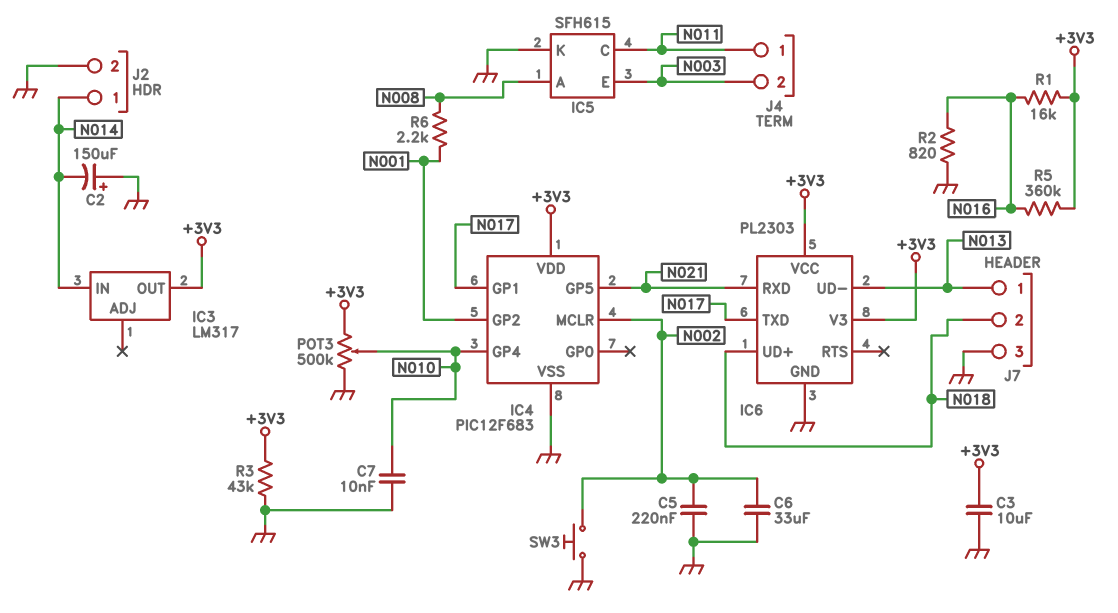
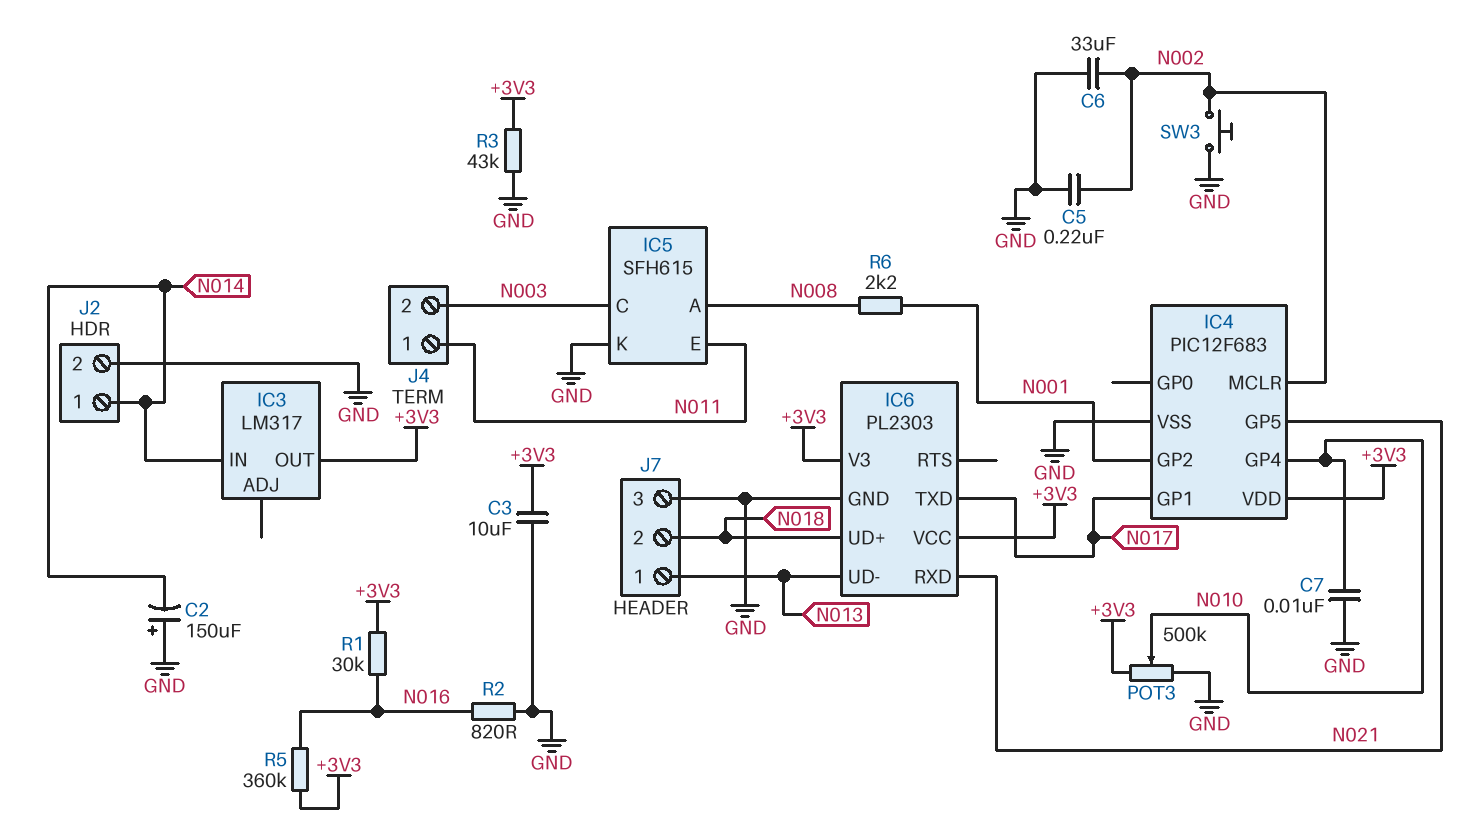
IC5 pin C: N011 -> N003
IC5 pin E: N003 -> N011
R1: 16k (+3V3, N016) -> 30k (+3V3, N016)

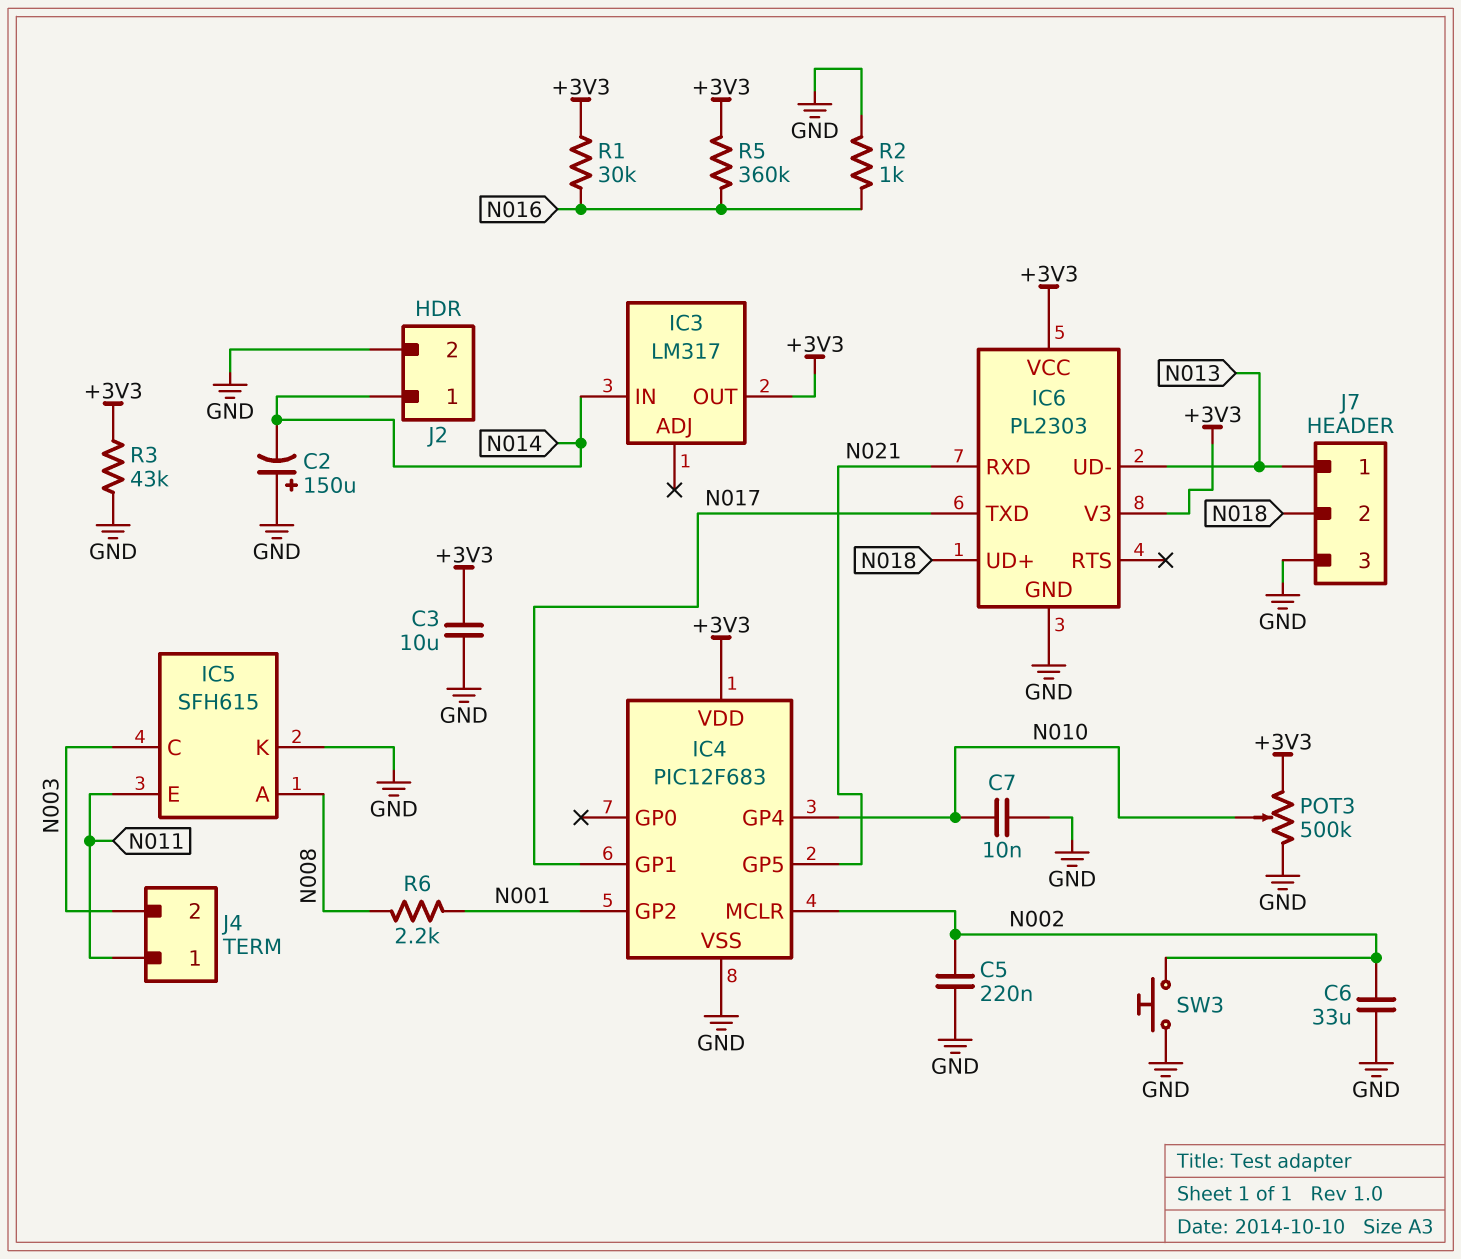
R2: 820 (GND, N016) -> 1k (GND, N016)

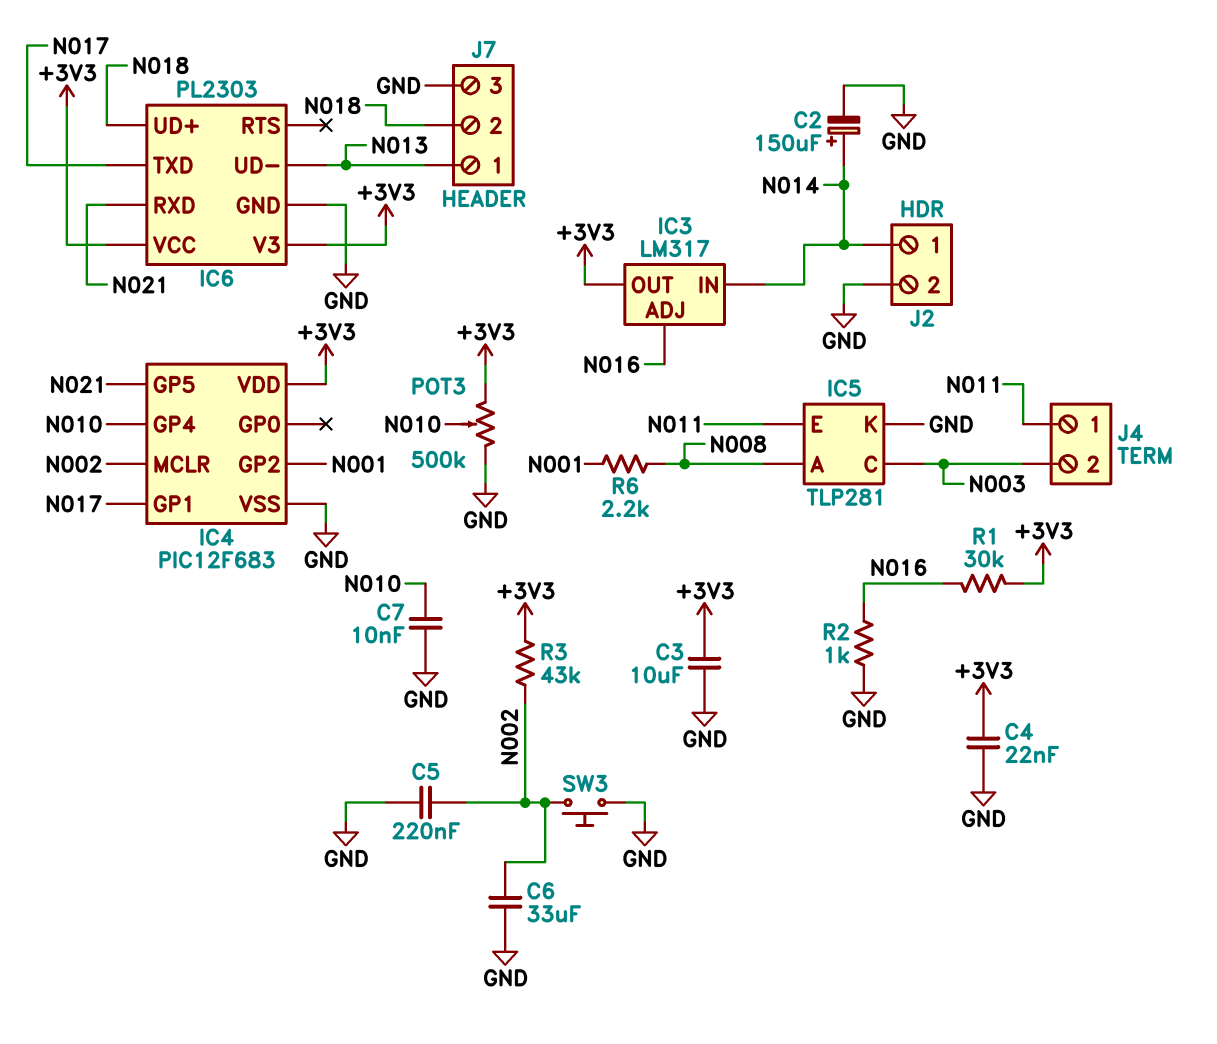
C2: 150uF (plus GND, minus N014) -> 150uF (plus N014, minus GND)
C4: none -> 22nF (+3V3, GND)
IC3 pin ADJ: none -> N016
IC5: SFH615 -> TLP281
R3: 43k (+3V3, GND) -> 43k (+3V3, N002)
R5: 360k (+3V3, N016) -> none

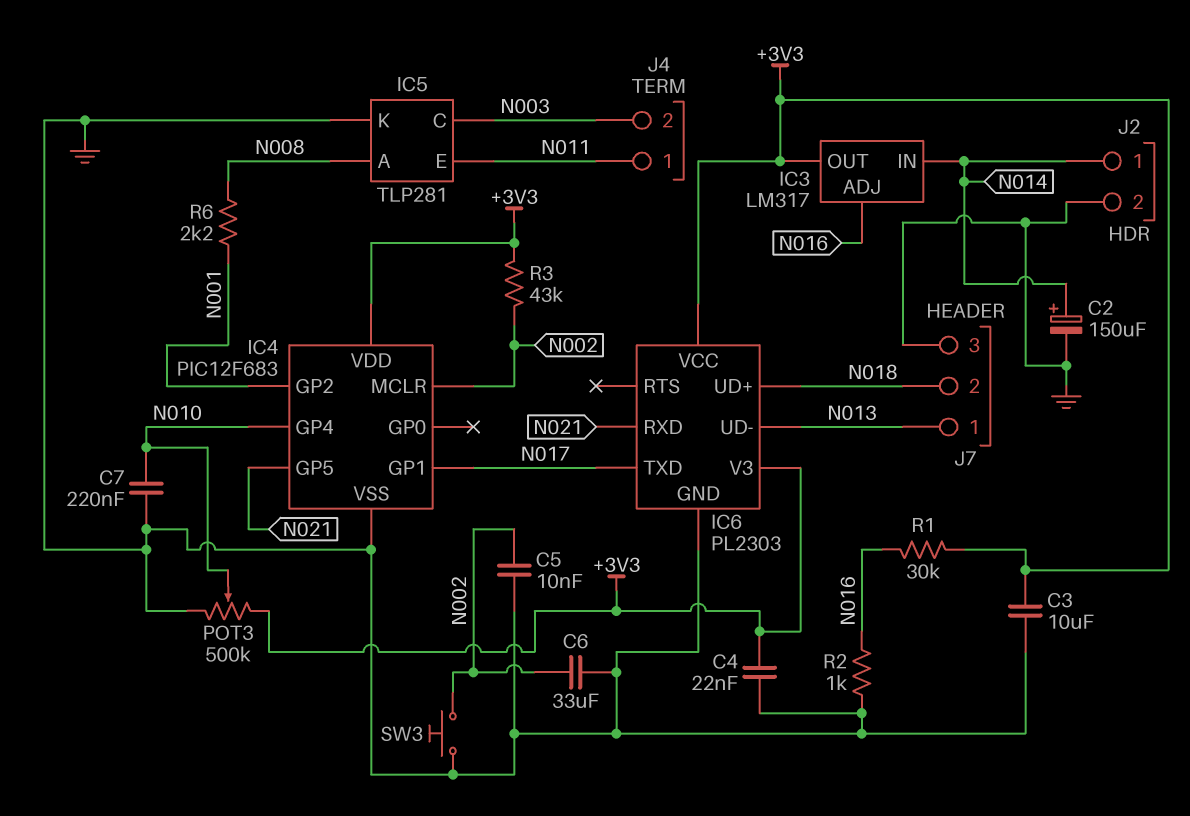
C5: 220nF (GND, N002) -> 10nF (GND, N002)
C7: 10nF (GND, N010) -> 220nF (GND, N010)

